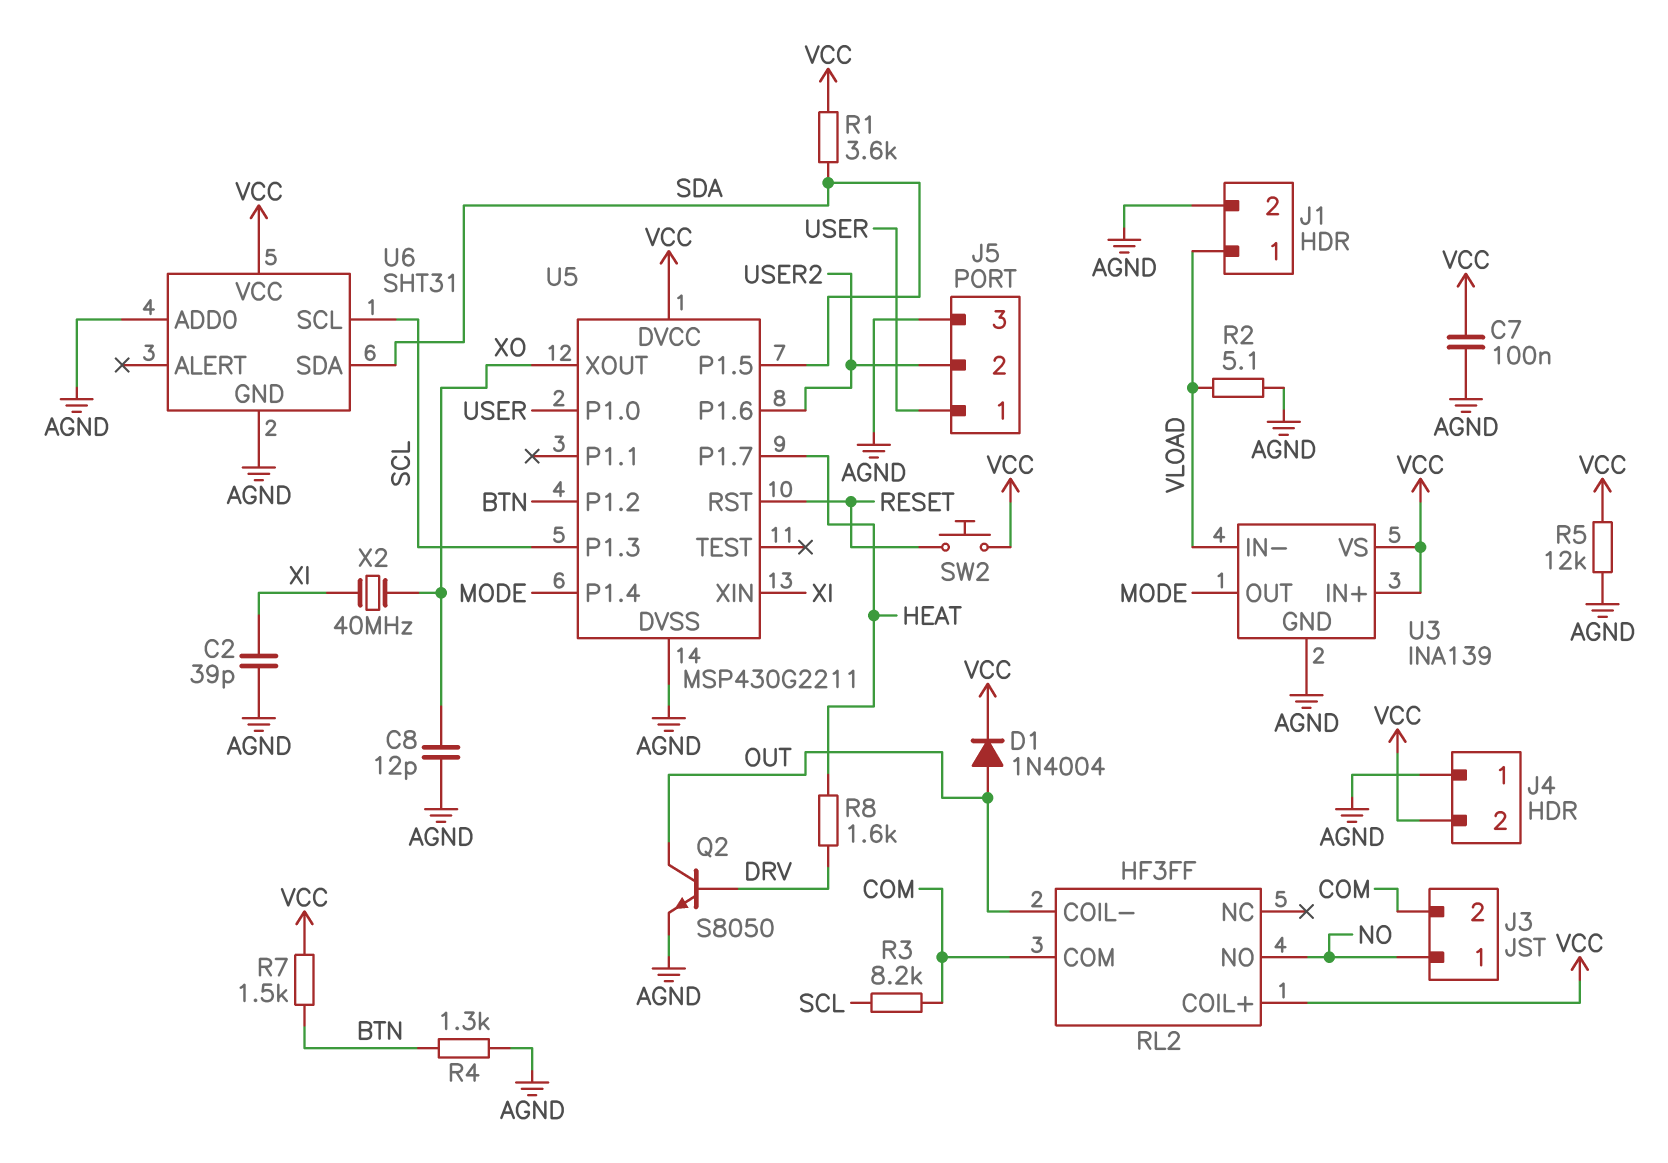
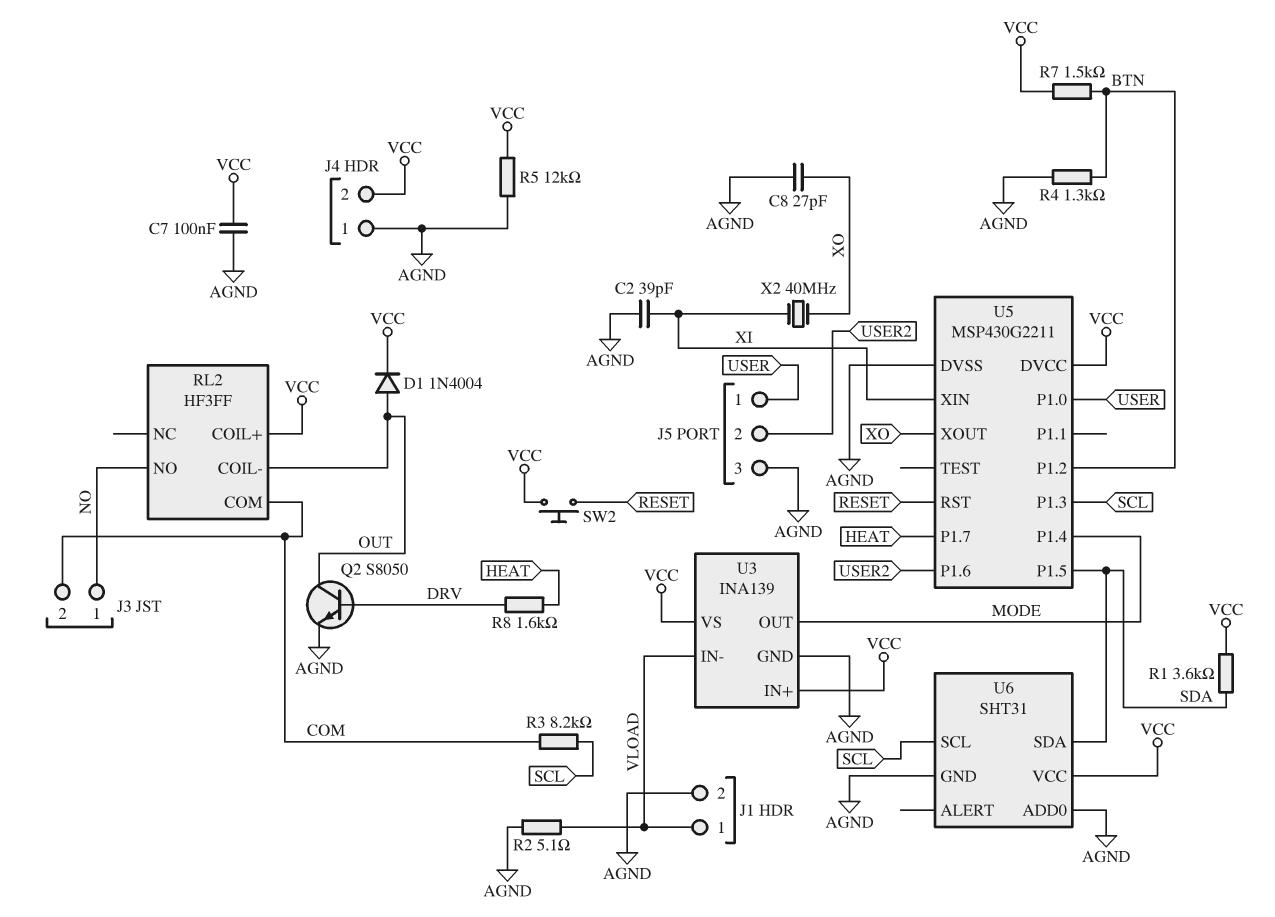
C8: 12pF (AGND, XO) -> 27pF (AGND, XO)

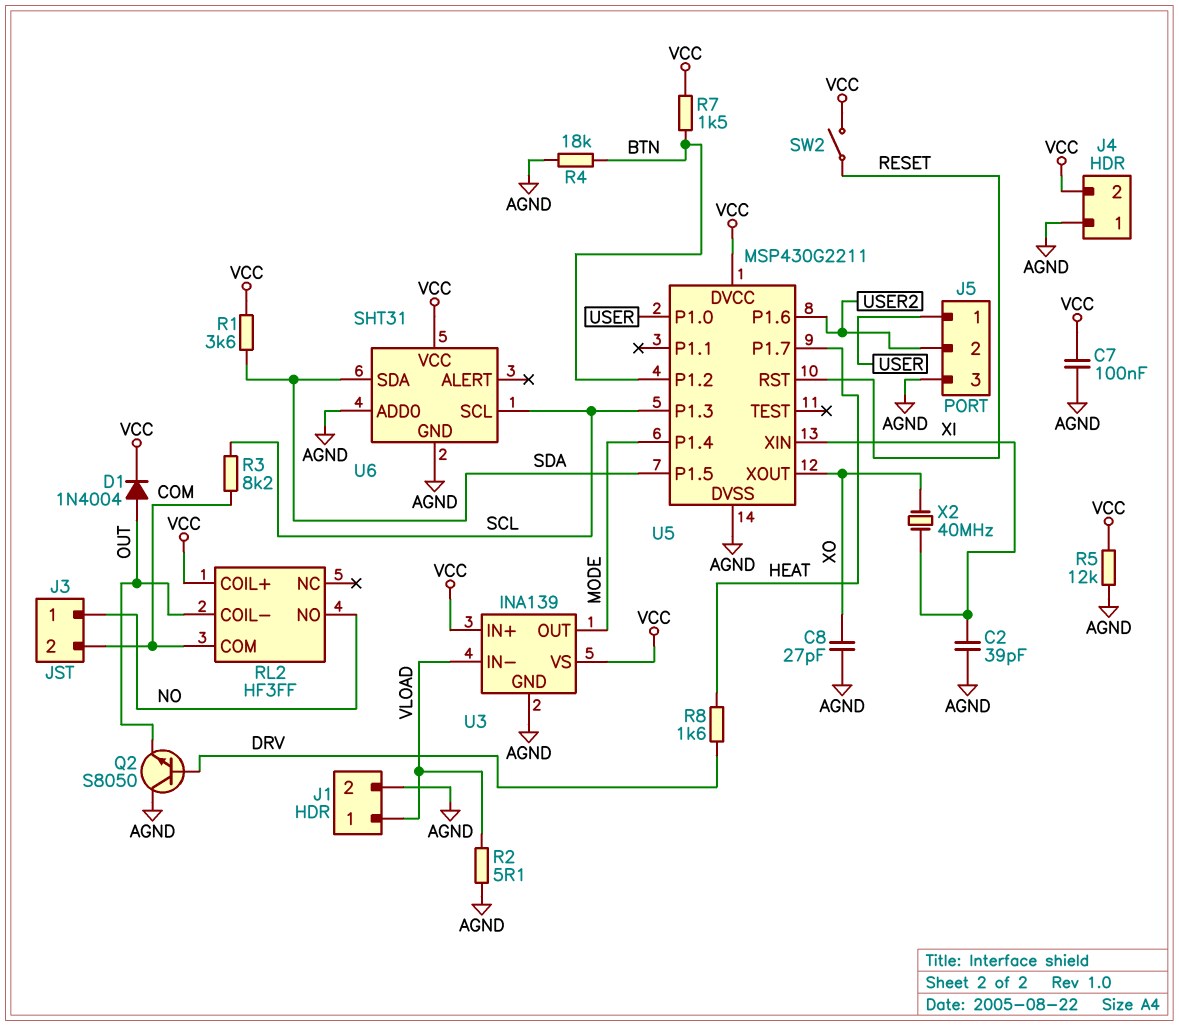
Q2: NPN S8050 (B DRV, C OUT, E AGND) -> NPN S8050 (B DRV, C AGND, E OUT)
R4: 1.3k (AGND, BTN) -> 18k (AGND, BTN)
SW2: button (RESET, VCC) -> switch (RESET, VCC)

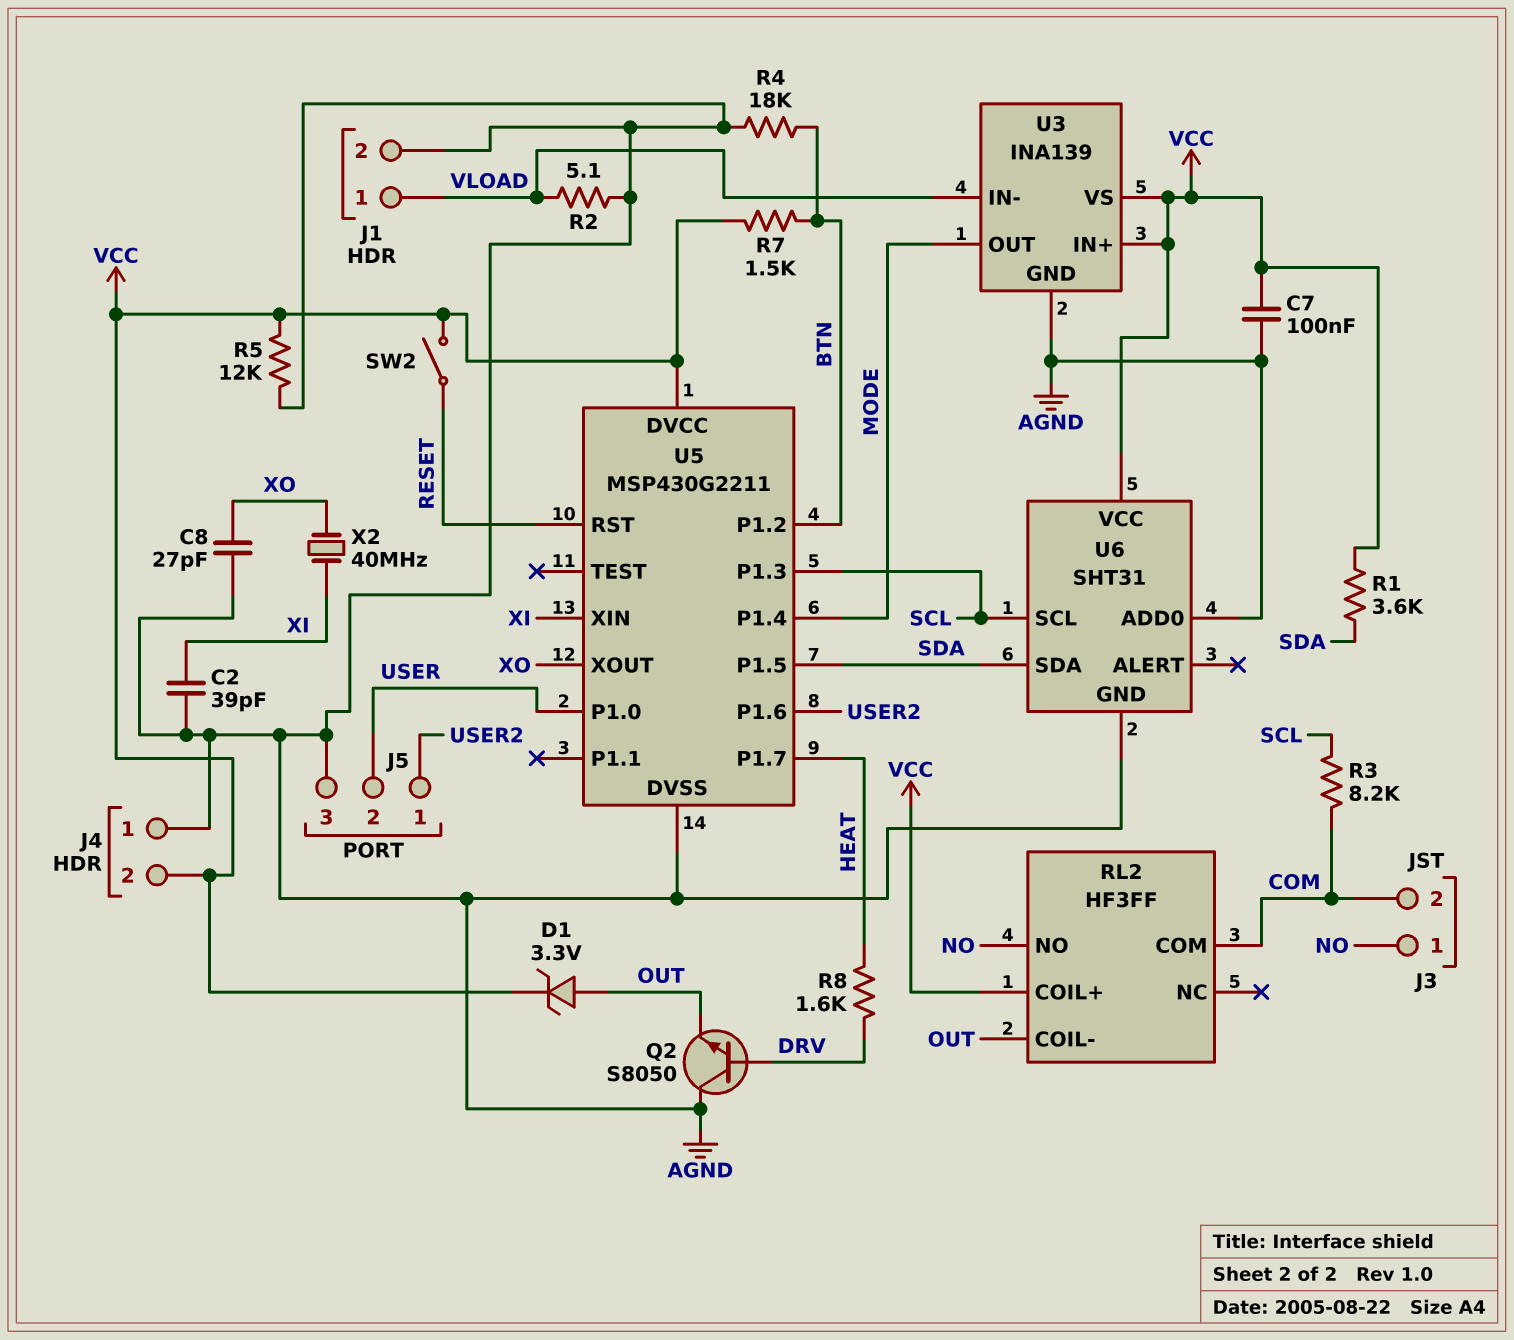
D1: diode 1N4004 (A OUT, K VCC) -> zener 3.3V (A OUT, K VCC)
J5 pin 1: USER -> USER2
J5 pin 2: USER2 -> USER

